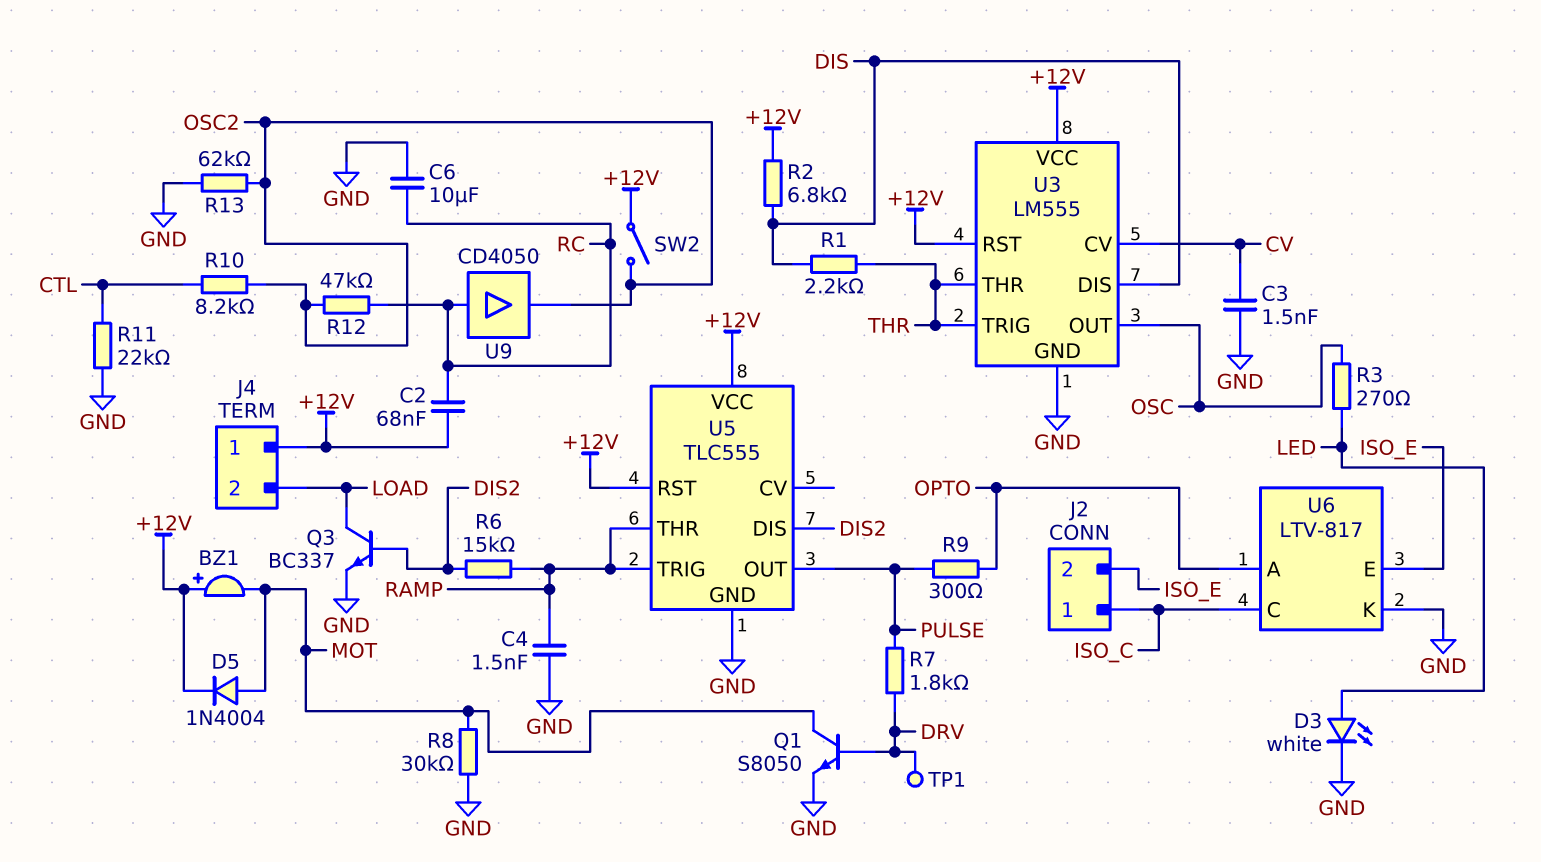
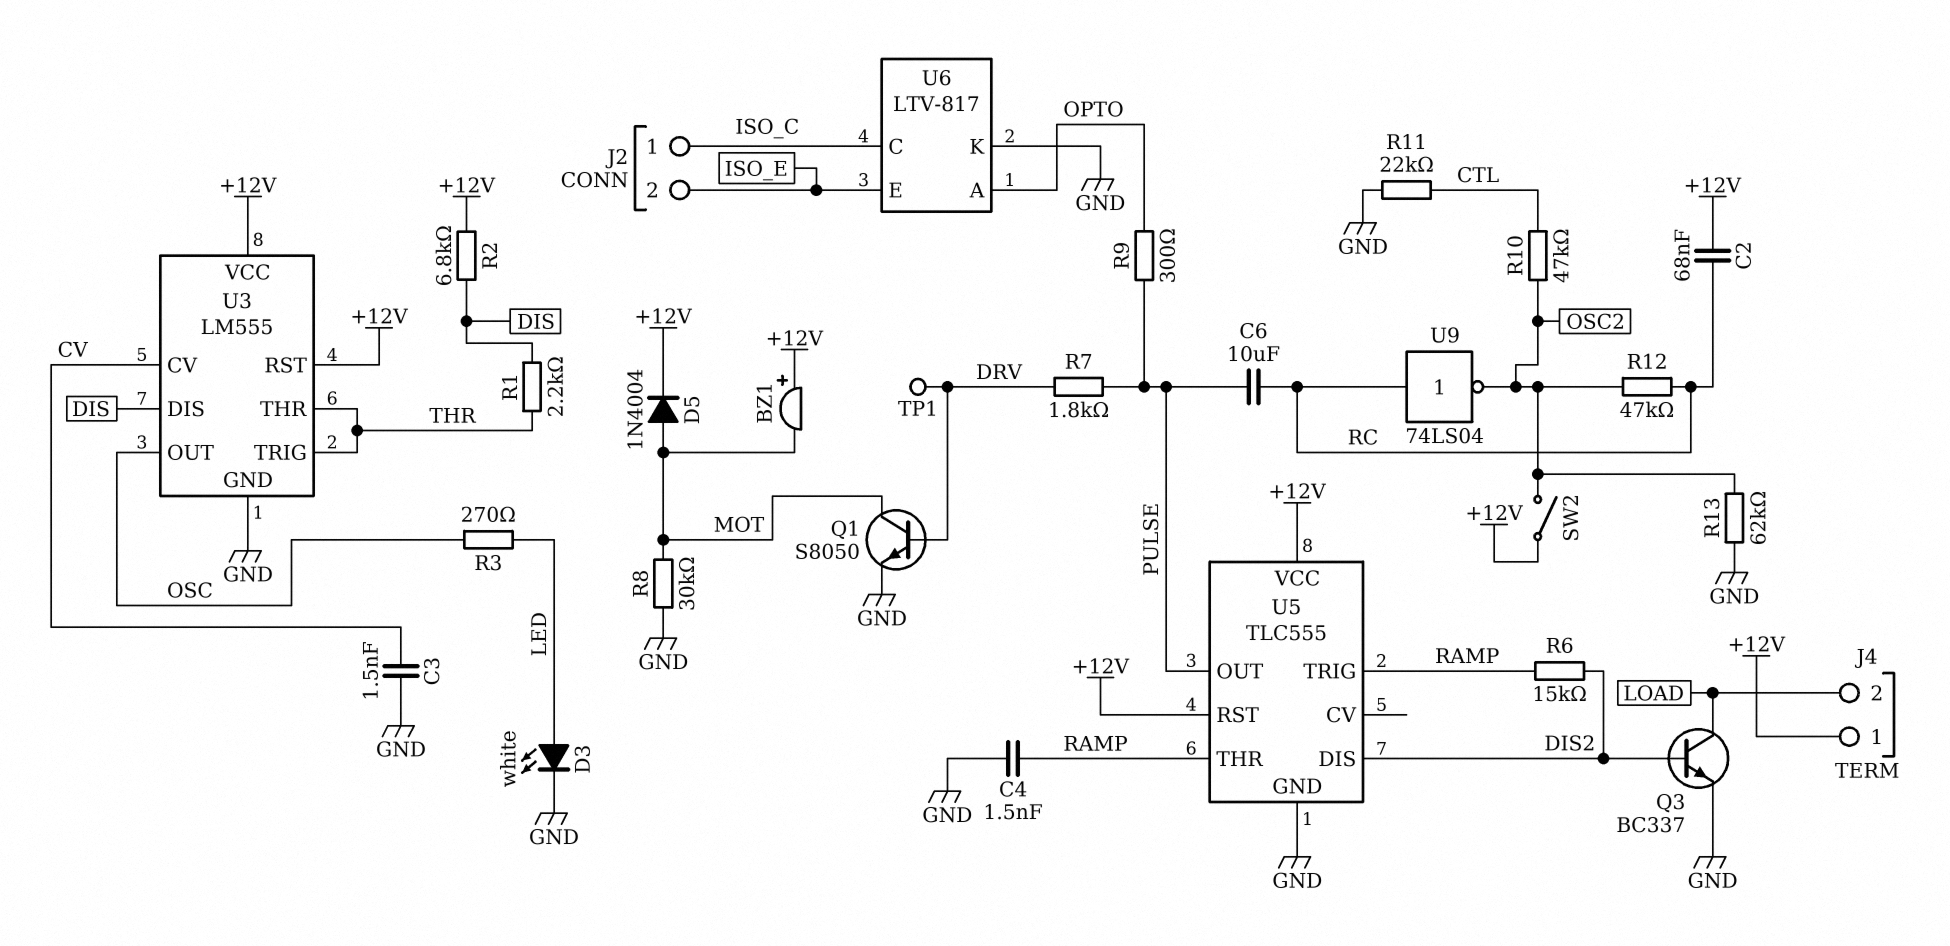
C6: 10uF (GND, RC) -> 10uF (PULSE, RC)
R10: 8.2k (CTL, OSC2) -> 47k (CTL, OSC2)
U9: buffer CD4050 (in RC, out OSC2) -> NOT 74LS04 (in RC, out OSC2)

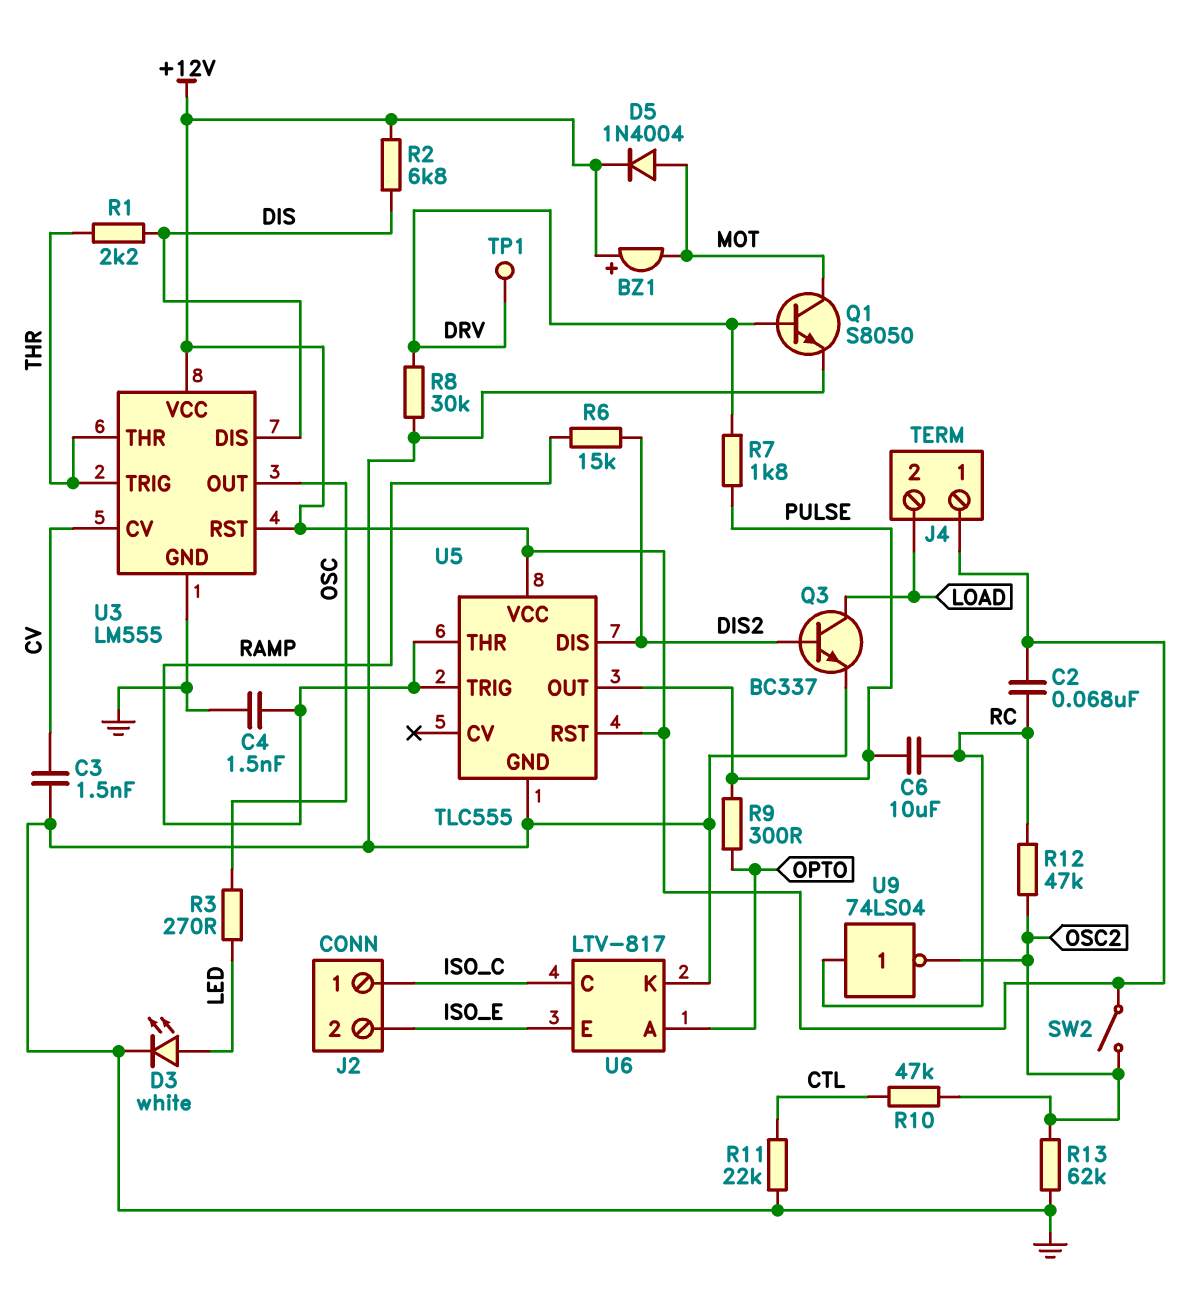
R8: 30k (GND, MOT) -> 30k (DRV, GND)

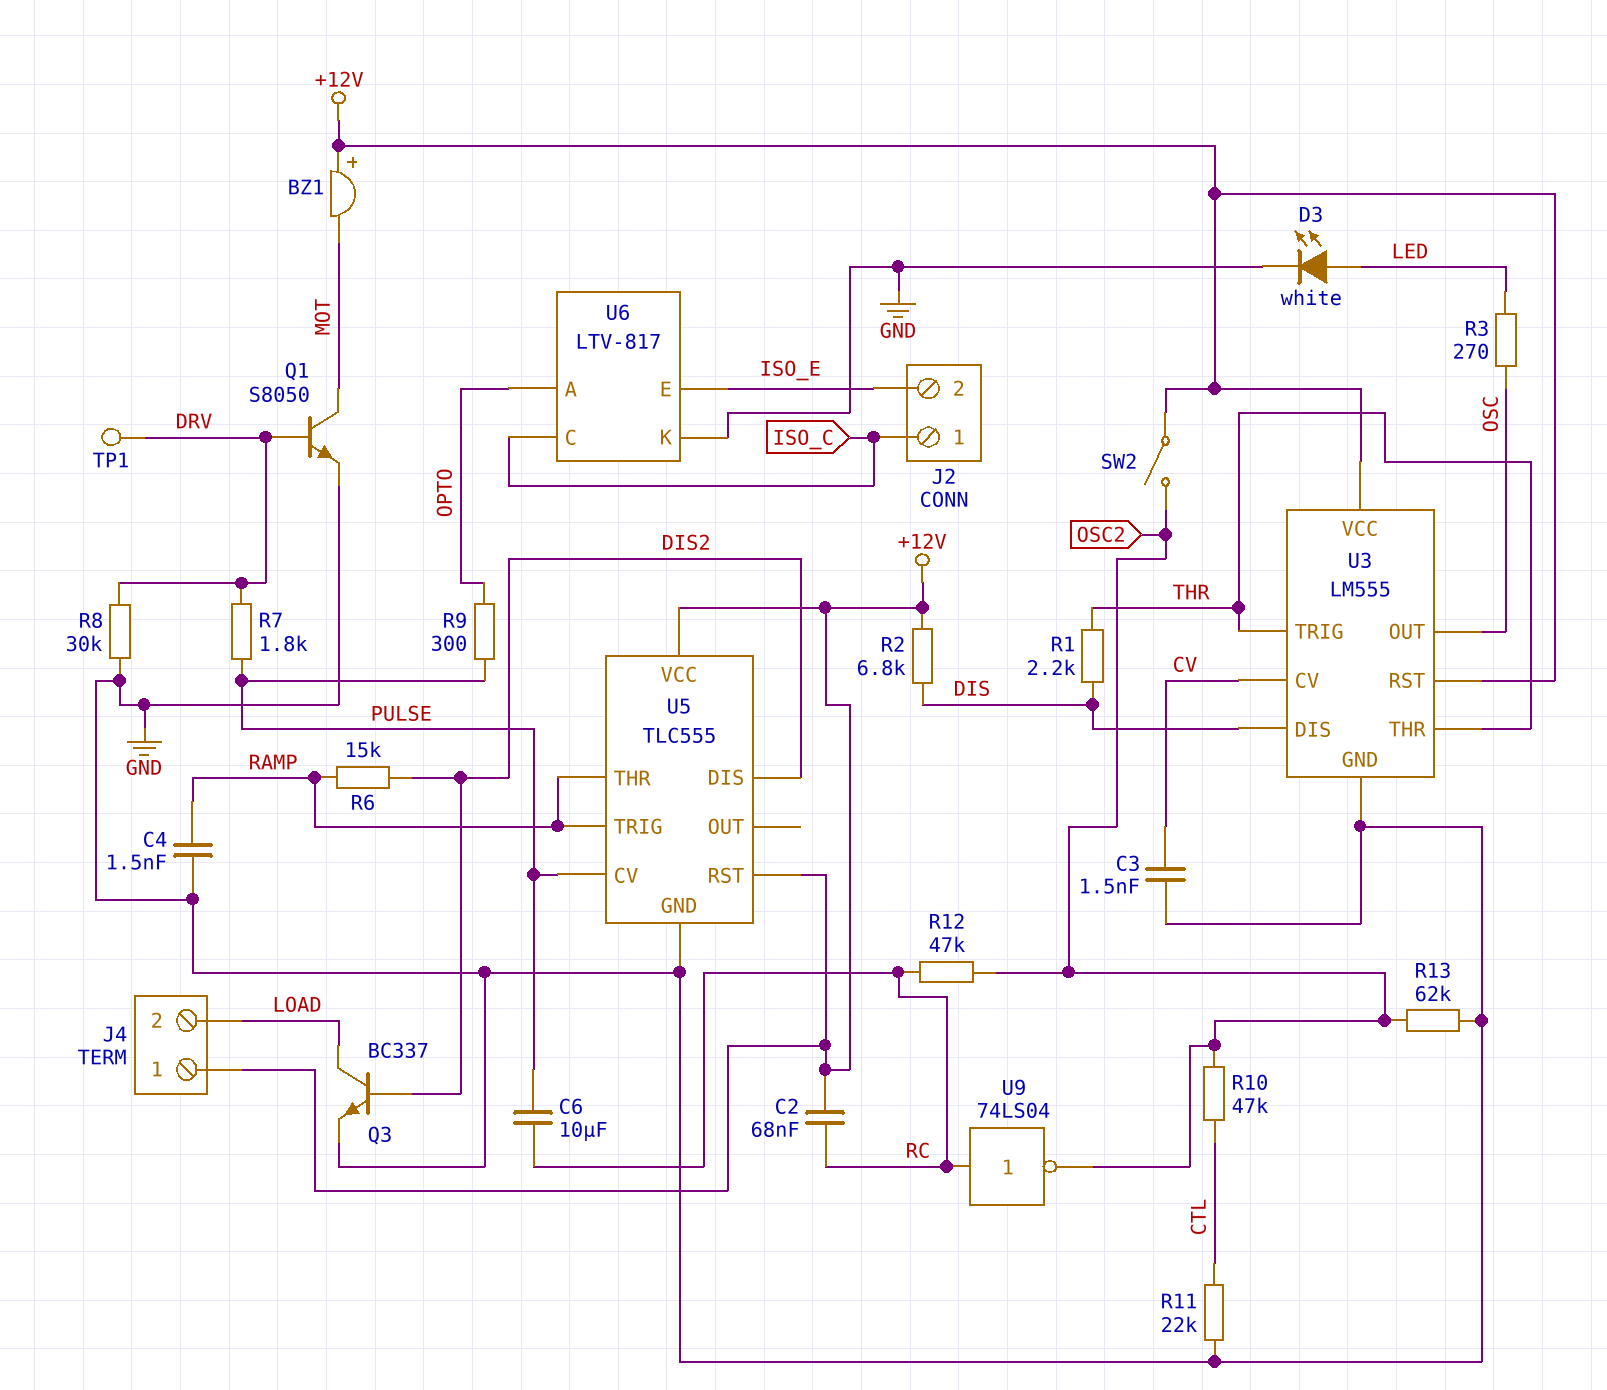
D5: diode 1N4004 (A MOT, K +12V) -> none
U5 pin CV: none -> PULSE
U5 pin OUT: PULSE -> none

